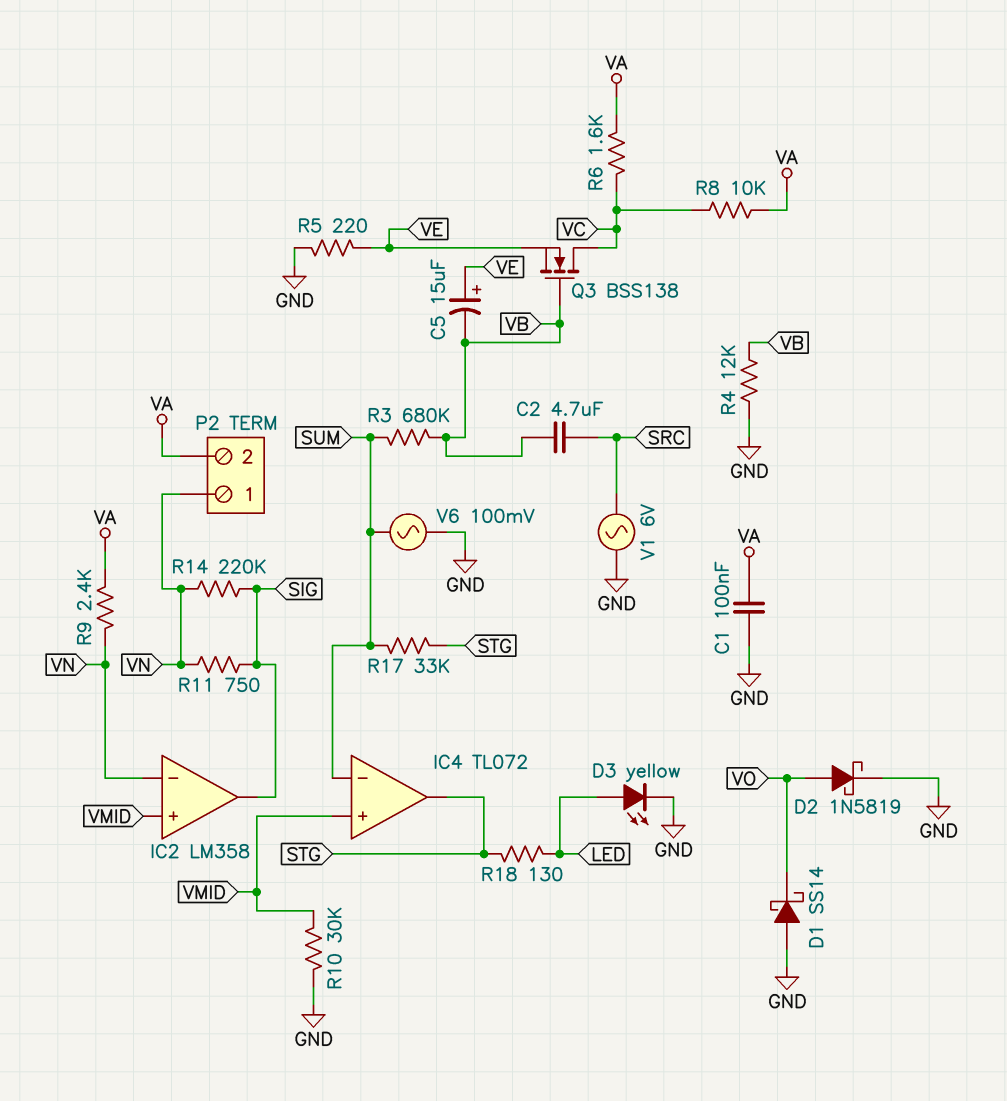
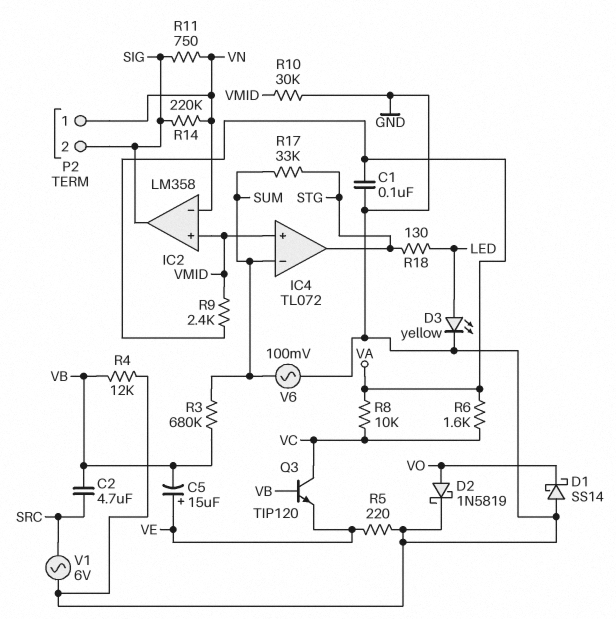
P2 pin 2: VA -> SIG
Q3: NMOS BSS138 (G VB, D VC, S VE) -> NPN TIP120 (B VB, C VC, E VE)
R9: 2.4k (VA, VN) -> 2.4k (VA, VMID)

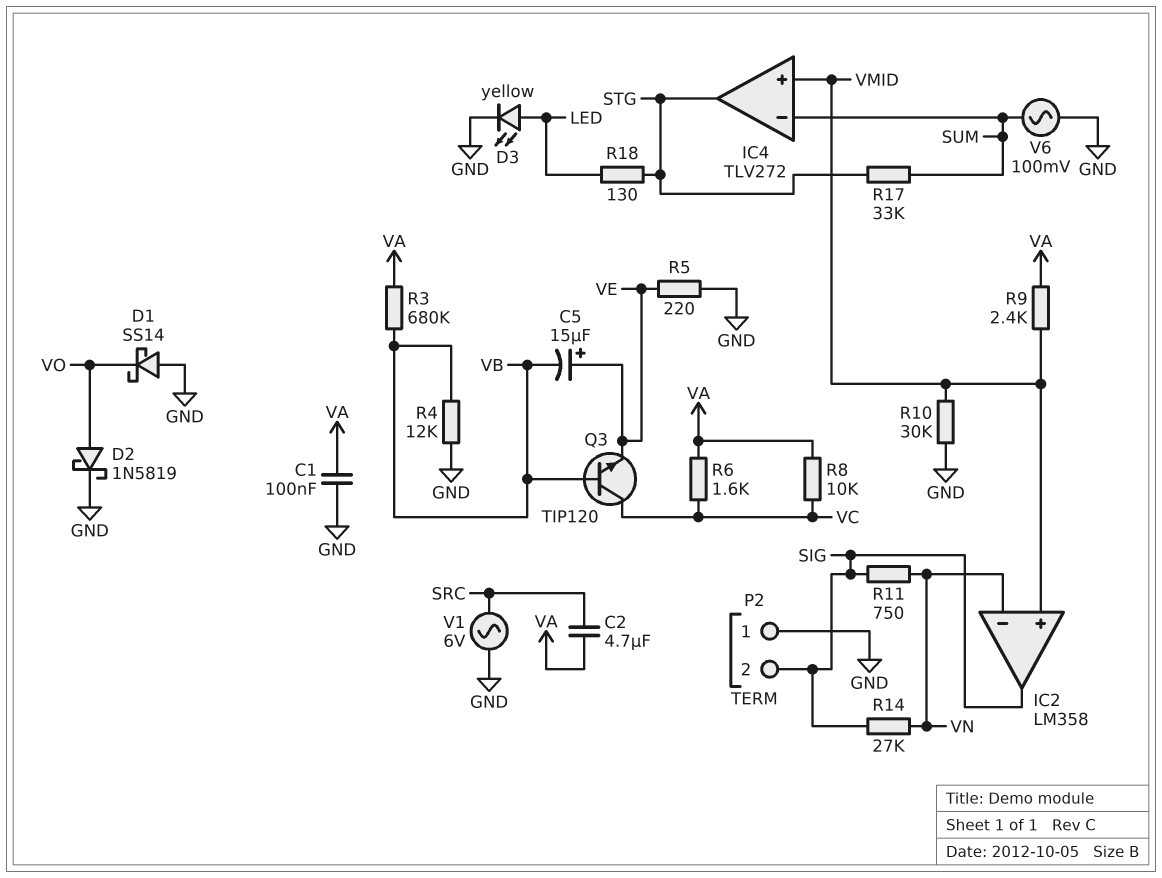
C2: 4.7uF (SRC, VB) -> 4.7uF (SRC, VA)
IC4: TL072 -> TLV272
P2 pin 1: VN -> GND
R3: 680k (SUM, VB) -> 680k (VA, VB)
R14: 220k (SIG, VN) -> 27k (SIG, VN)

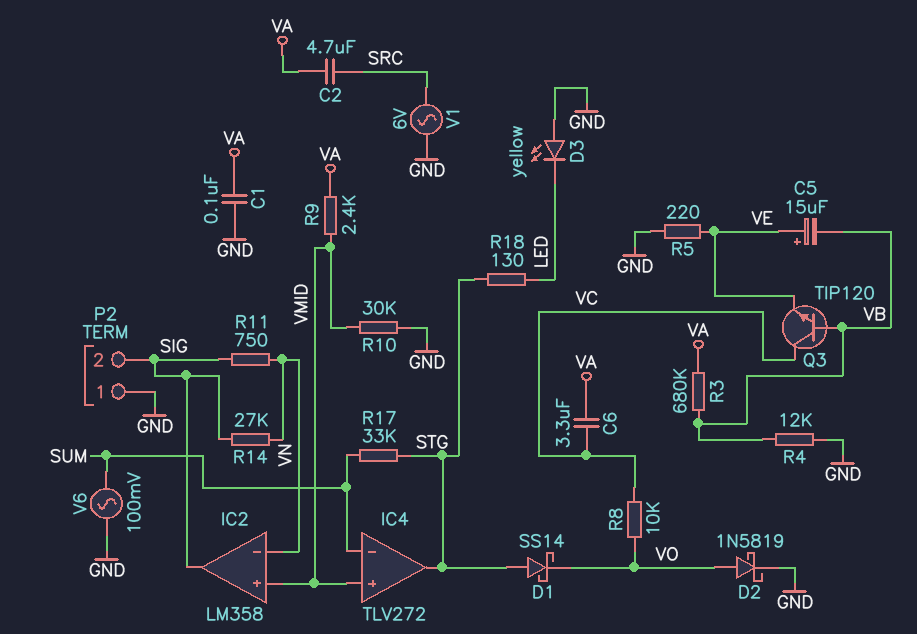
C6: none -> 3.3uF (VA, VC)
D1: schottky SS14 (A GND, K VO) -> schottky SS14 (A STG, K VO)
D3: LED yellow (A LED, K GND) -> LED yellow (A GND, K LED)
R6: 1.6k (VA, VC) -> none
R8: 10k (VA, VC) -> 10k (VC, VO)

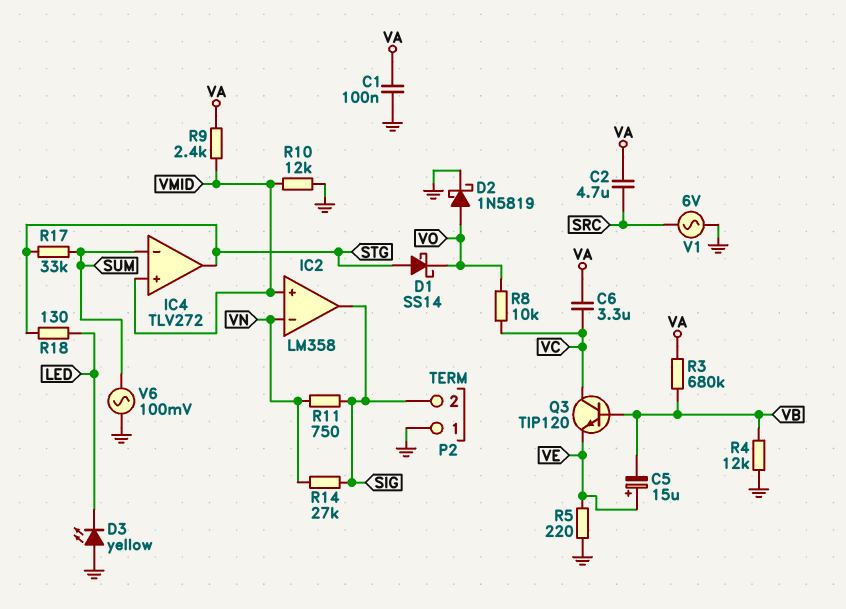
R10: 30k (GND, VMID) -> 12k (GND, VMID)

